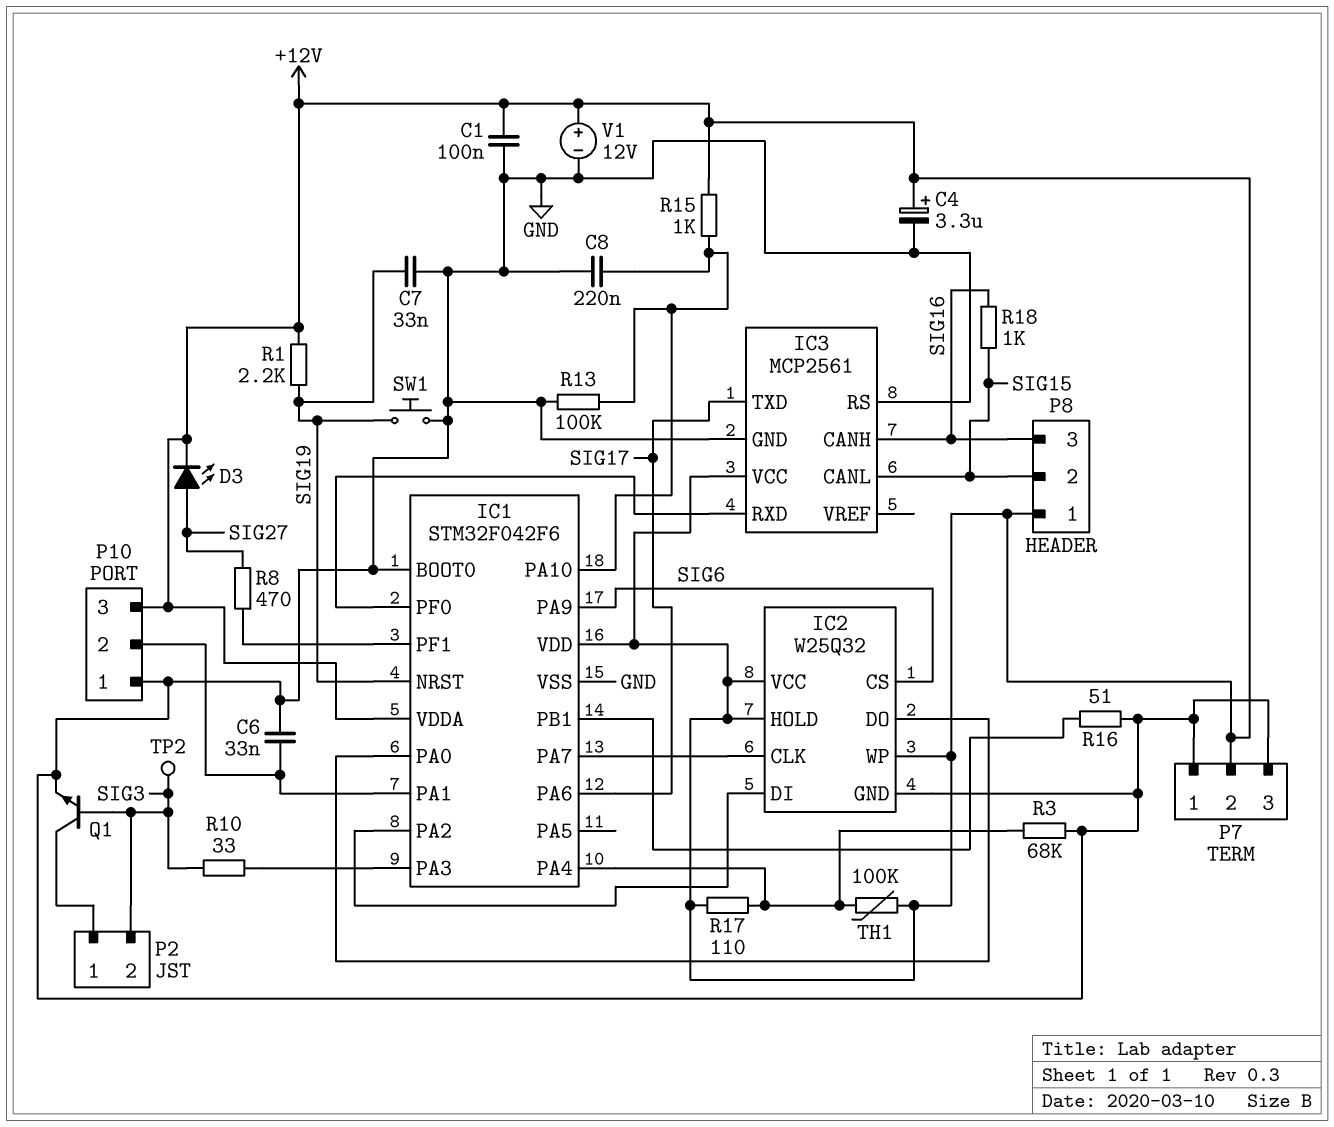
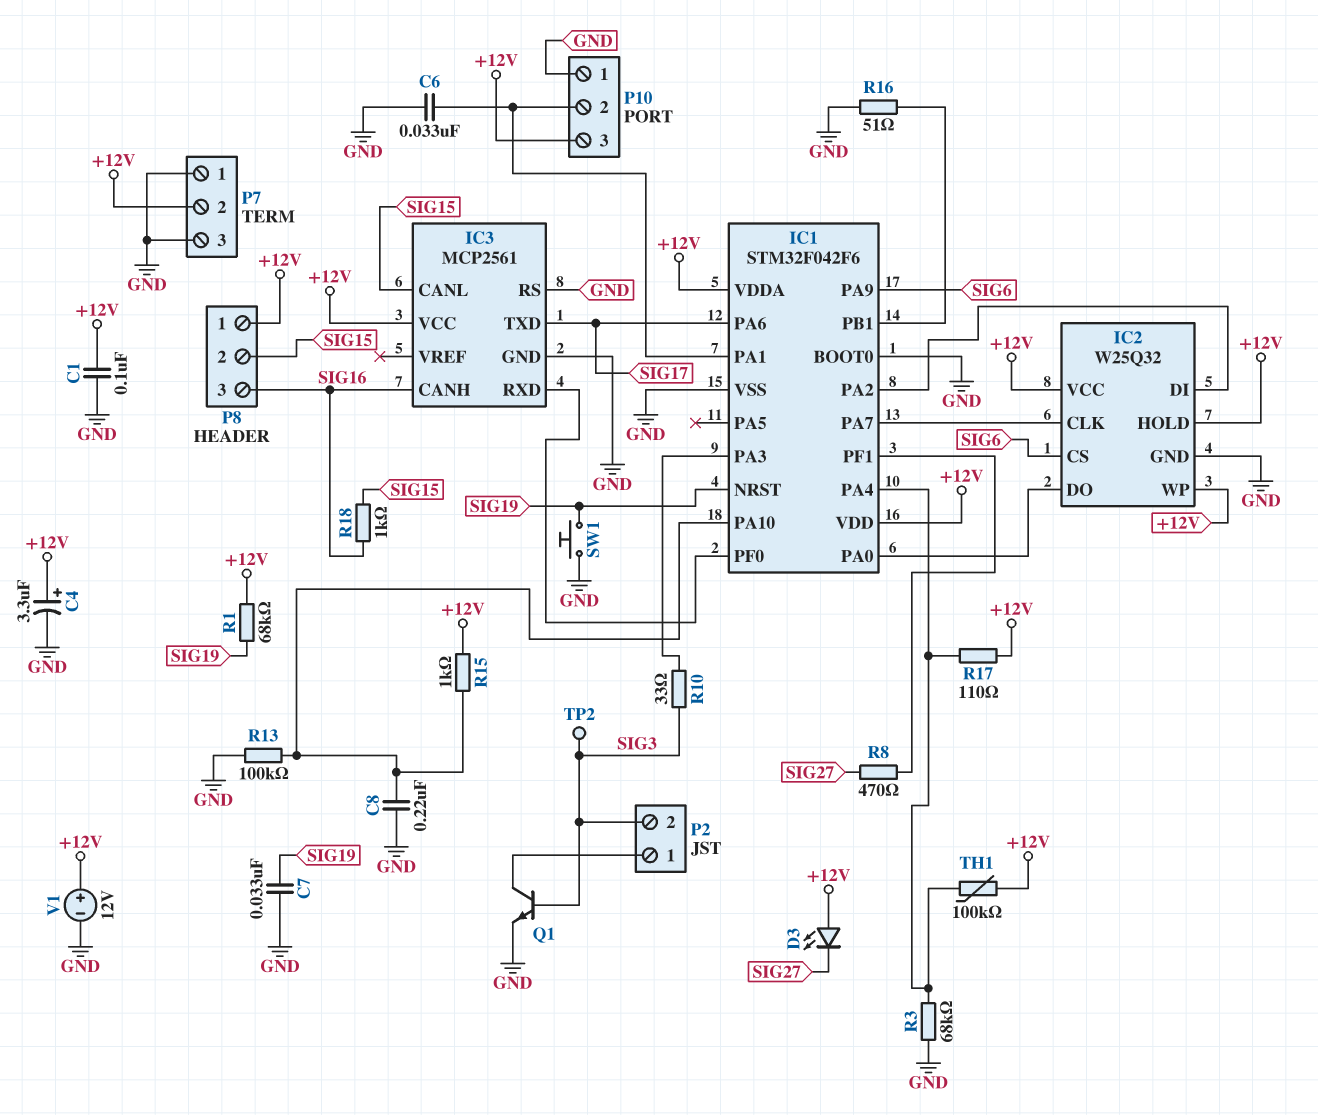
D3: LED (A SIG27, K +12V) -> LED (A +12V, K SIG27)
R1: 2.2k (+12V, SIG19) -> 68k (+12V, SIG19)

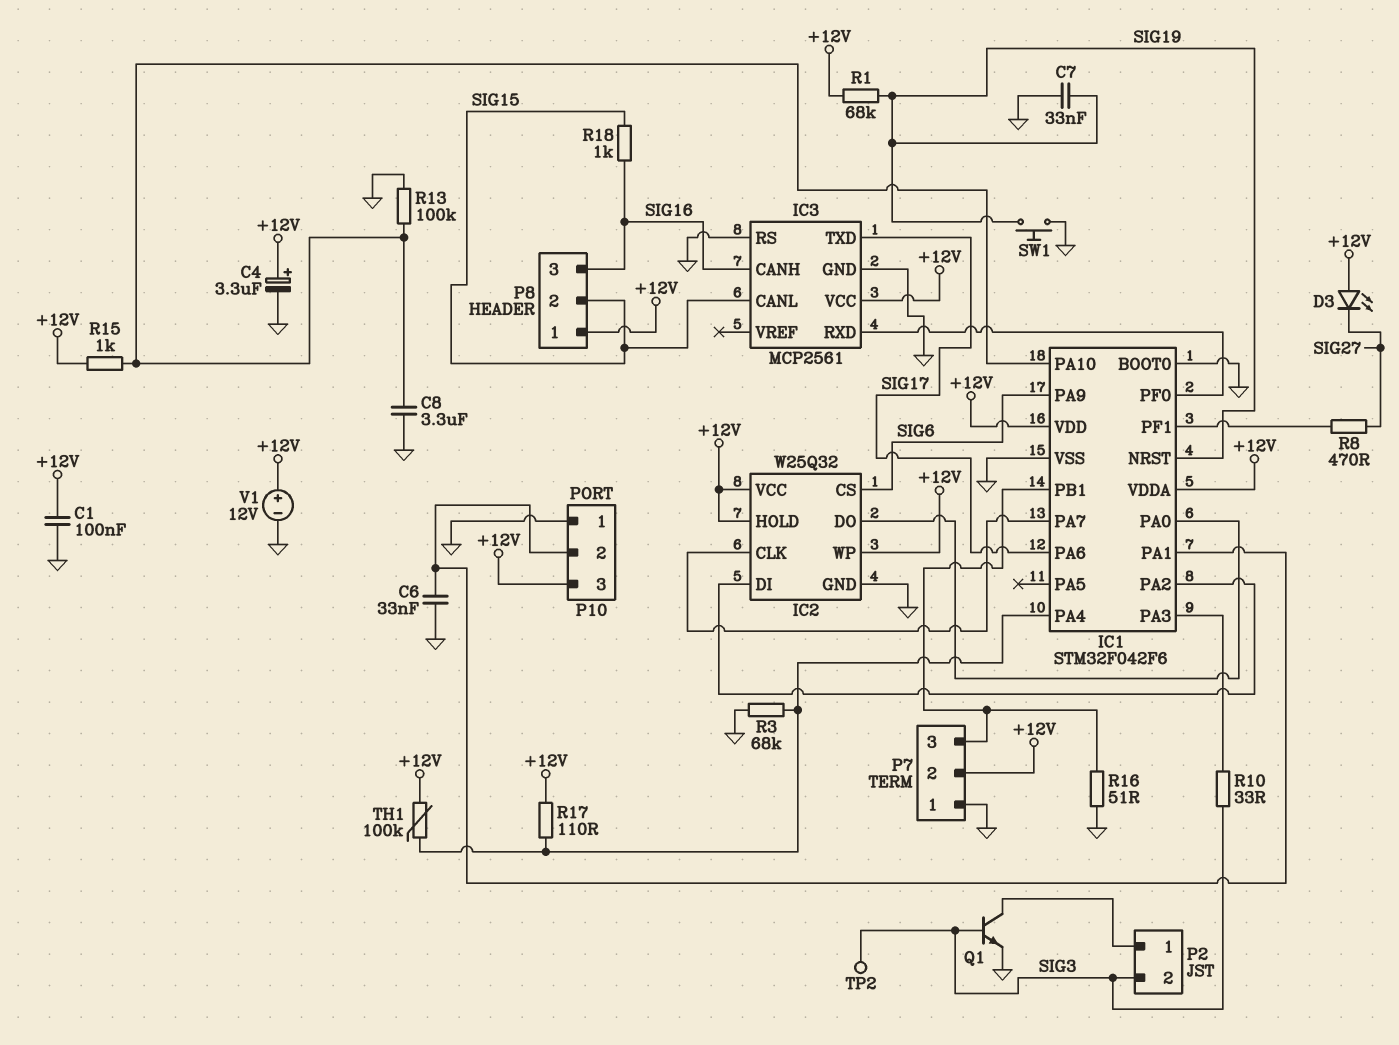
C8: 220nF (GND, IC1/PA10) -> 3.3uF (GND, IC1/PA10)
P7 pin 3: GND -> IC1/PB1

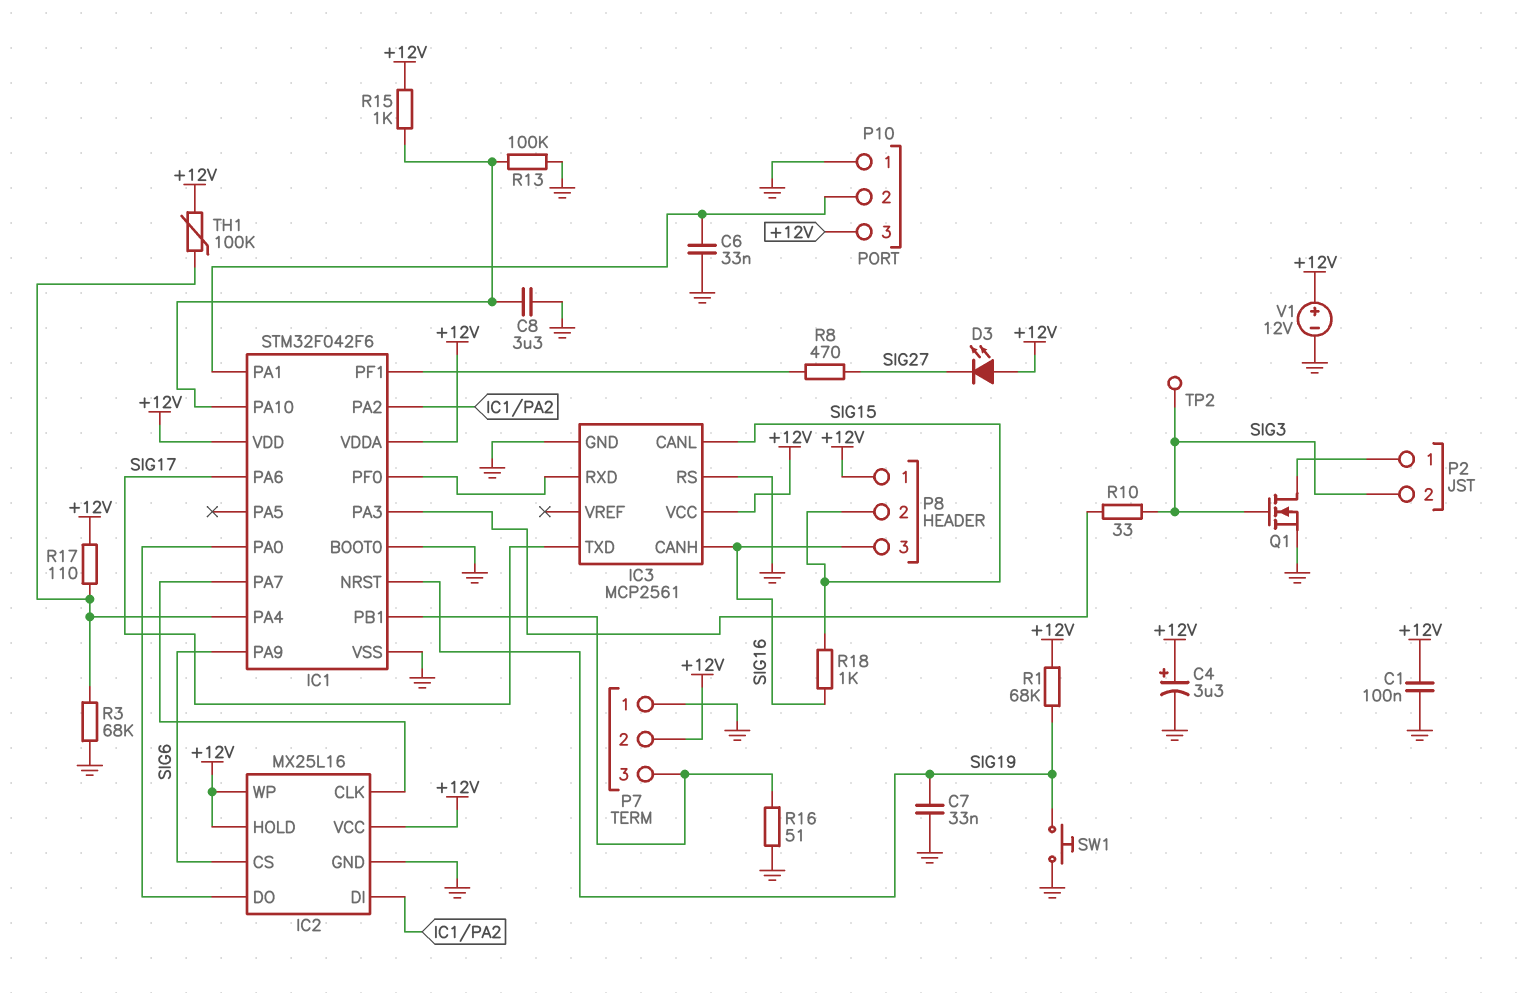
IC2: W25Q32 -> MX25L16
Q1: NPN (B SIG3, C P2/1, E GND) -> NMOS (G SIG3, D P2/1, S GND)

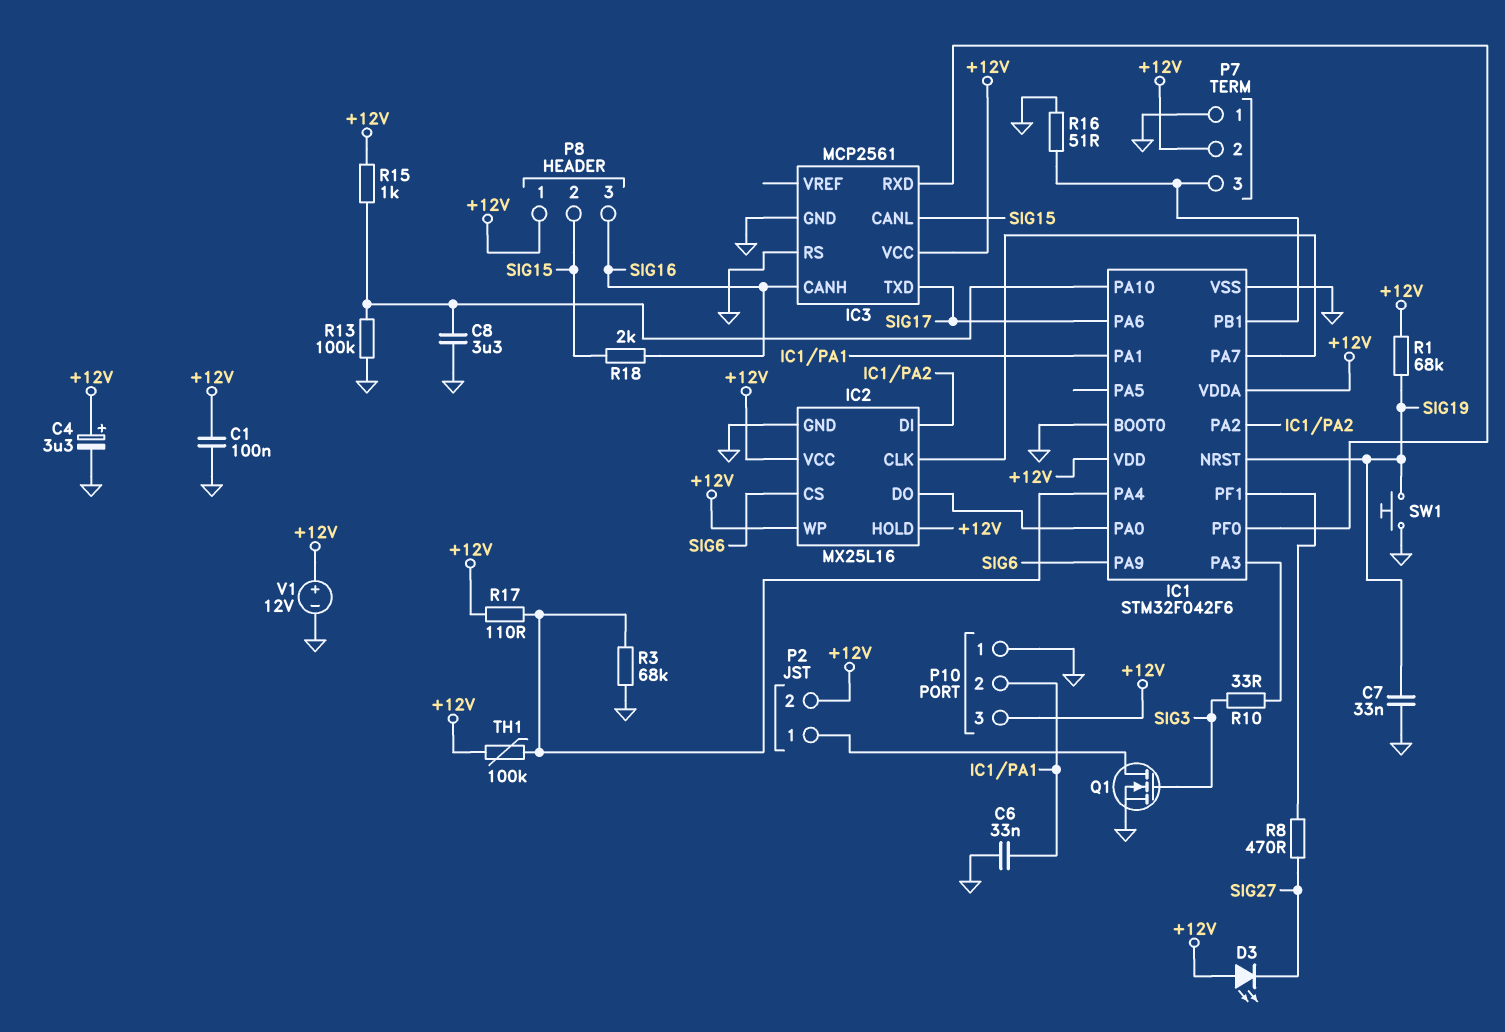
P2 pin 2: SIG3 -> +12V
R18: 1k (SIG15, SIG16) -> 2k (SIG15, SIG16)
TP2: test point (SIG3) -> none

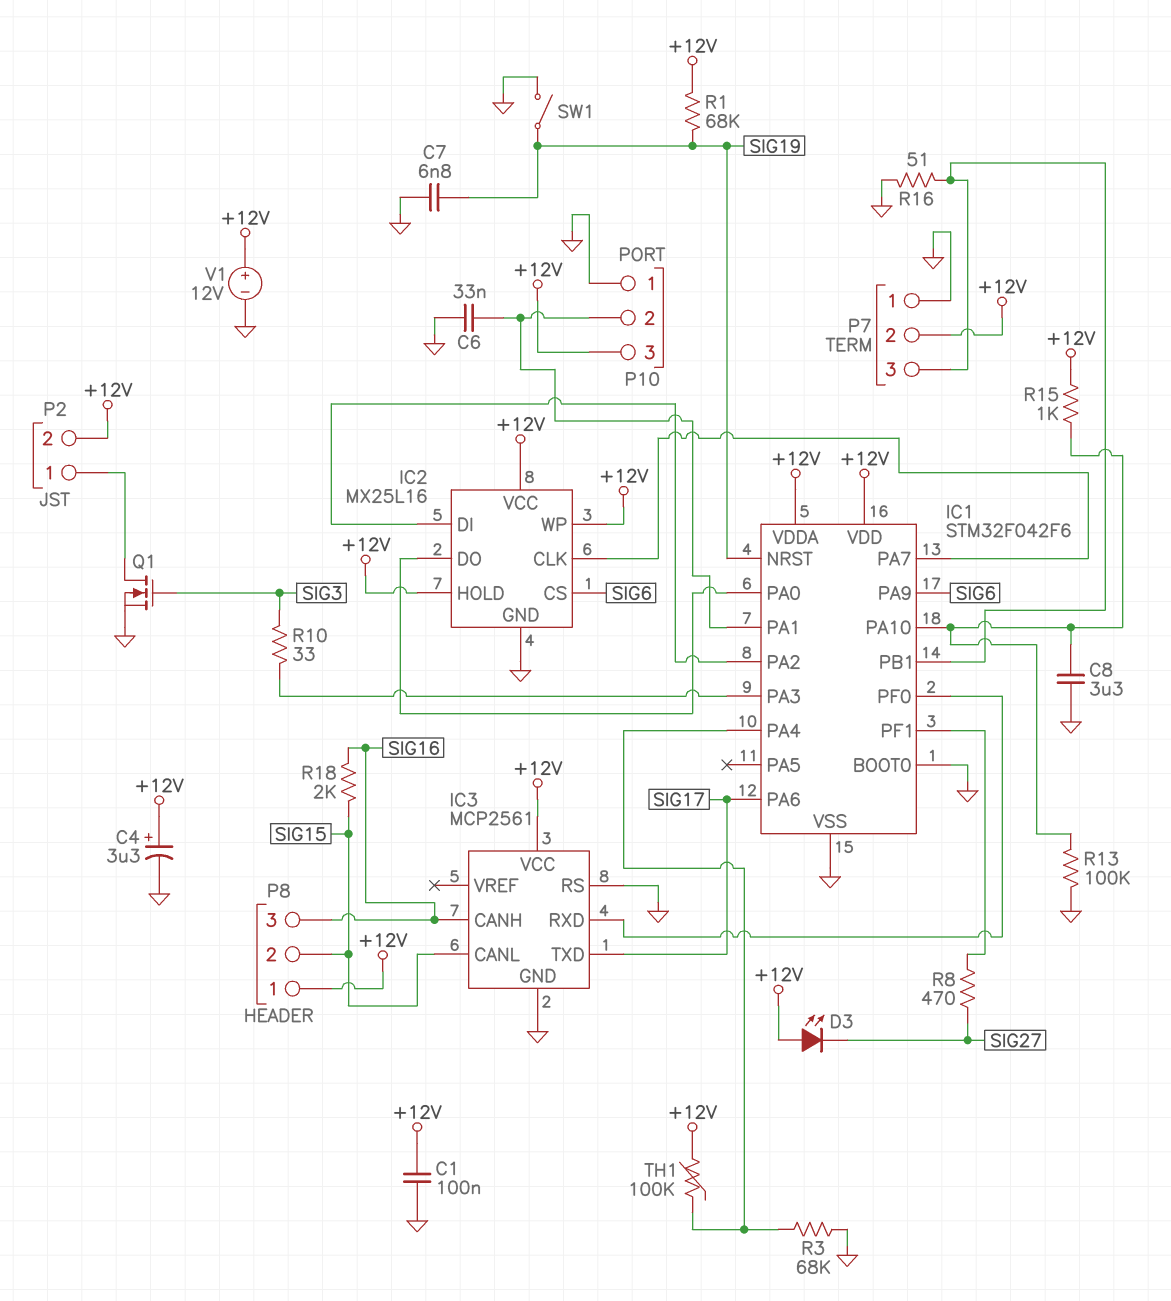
C7: 33nF (GND, SIG19) -> 6.8nF (GND, SIG19)
R17: 110 (+12V, IC1/PA4) -> none
SW1: button (GND, SIG19) -> switch (GND, SIG19)

